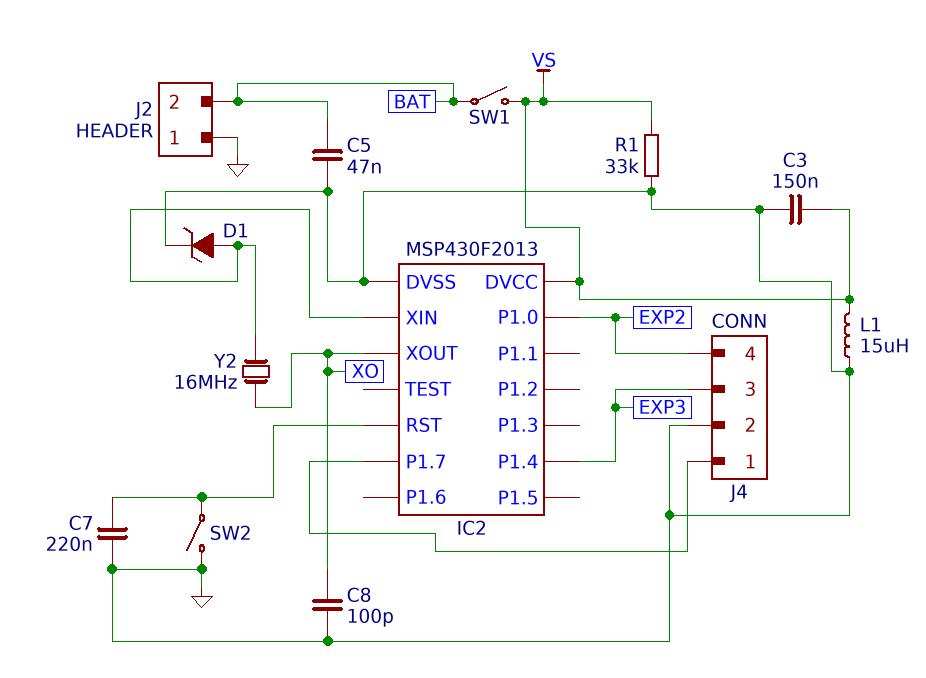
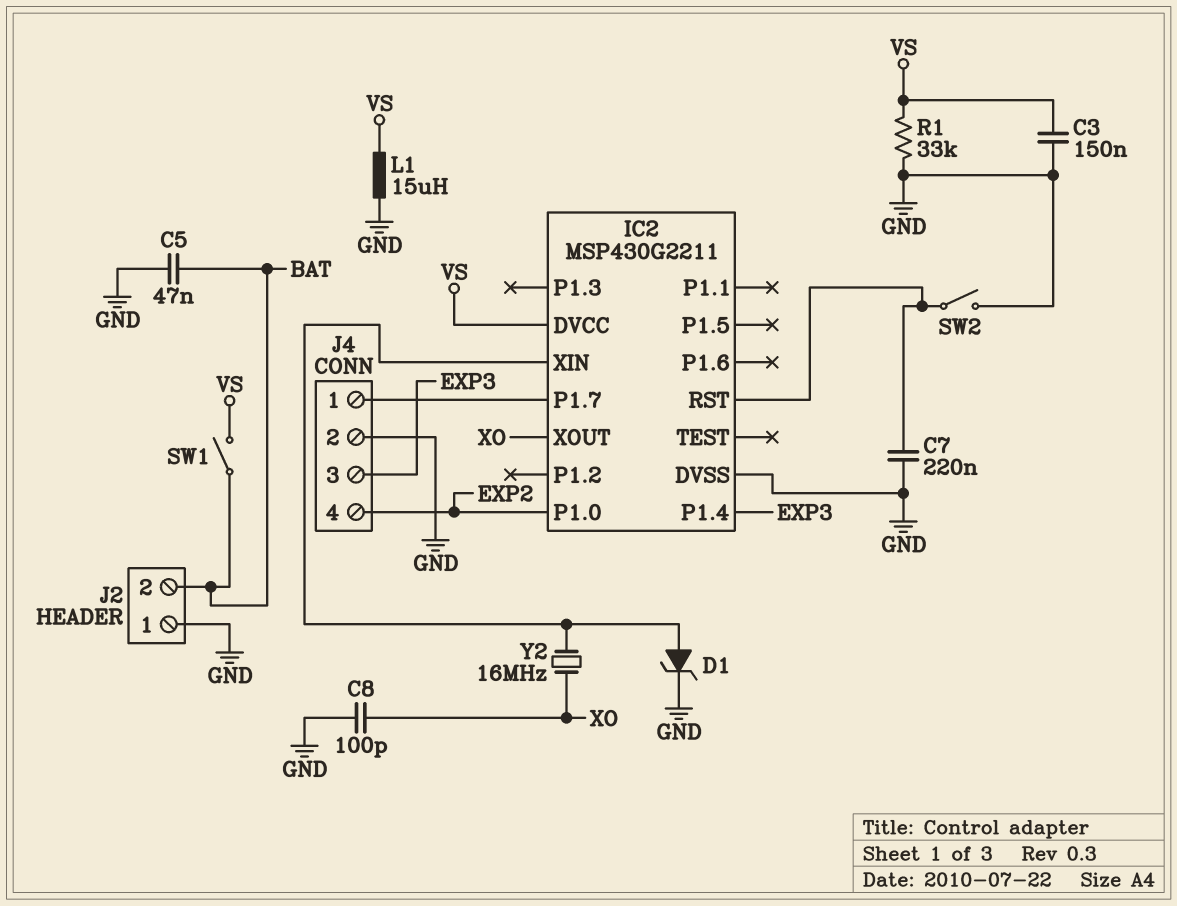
IC2: MSP430F2013 -> MSP430G2211

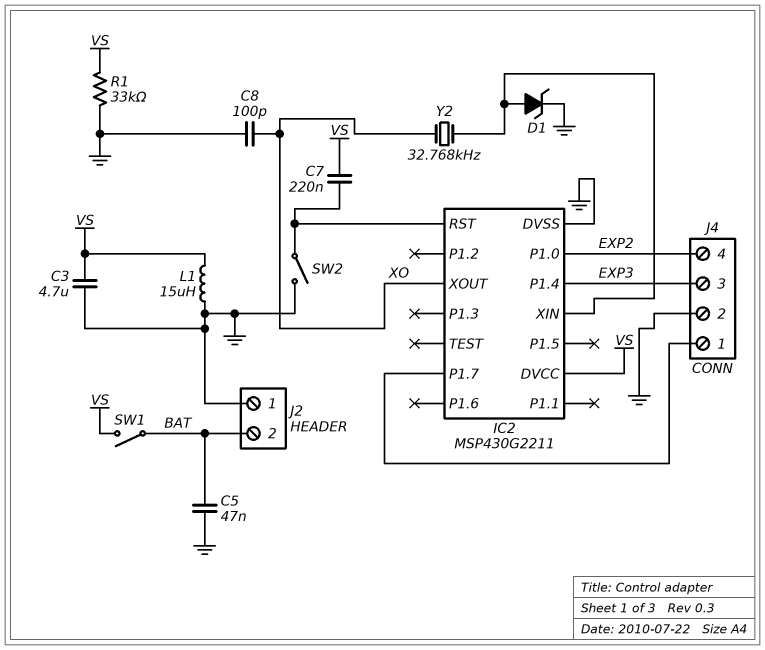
C3: 150nF (GND, VS) -> 4.7uF (GND, VS)
C7: 220nF (GND, IC2/RST) -> 220nF (IC2/RST, VS)
Y2: 16MHz (IC2/XIN, XO) -> 32.768kHz (IC2/XIN, XO)

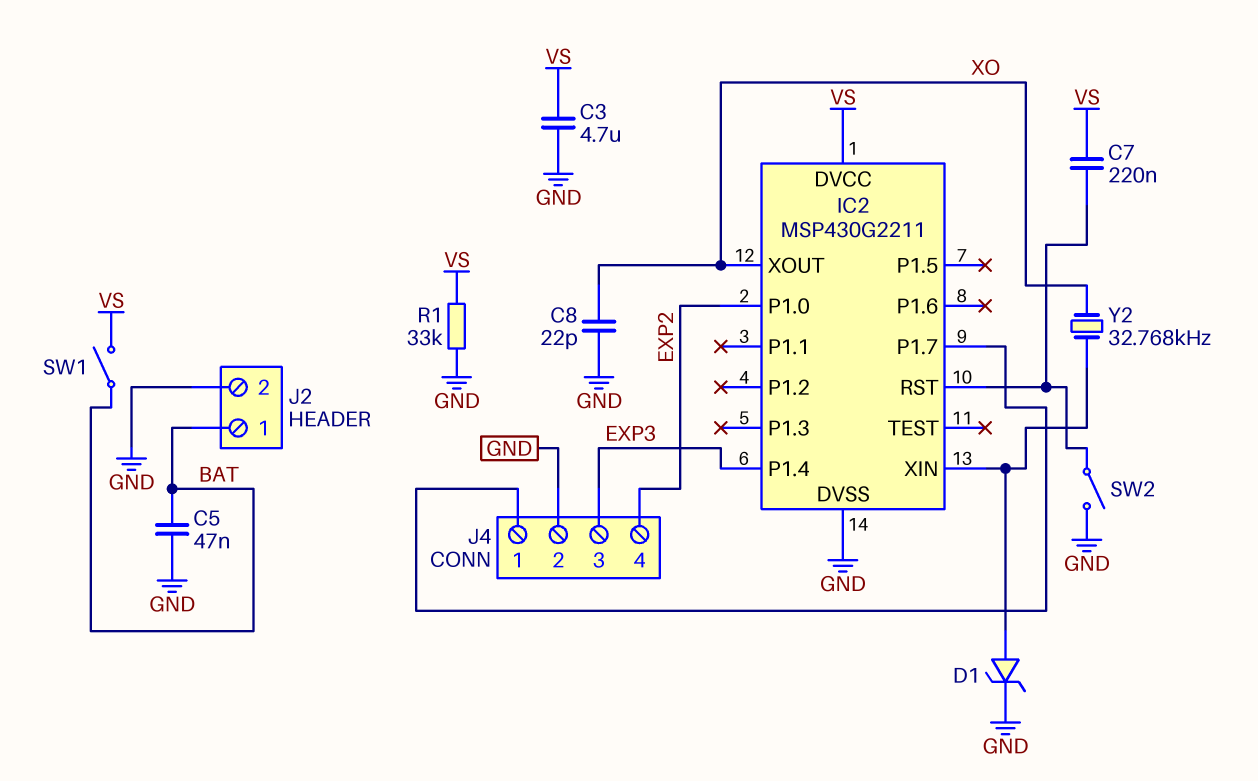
C8: 100pF (GND, XO) -> 22pF (GND, XO)
J2 pin 1: GND -> BAT
J2 pin 2: BAT -> GND
L1: 15uH (GND, VS) -> none

